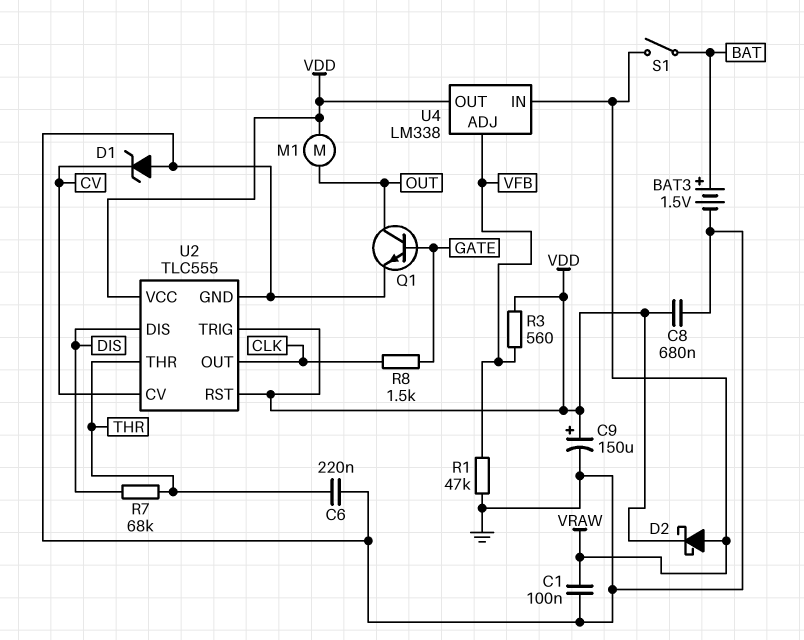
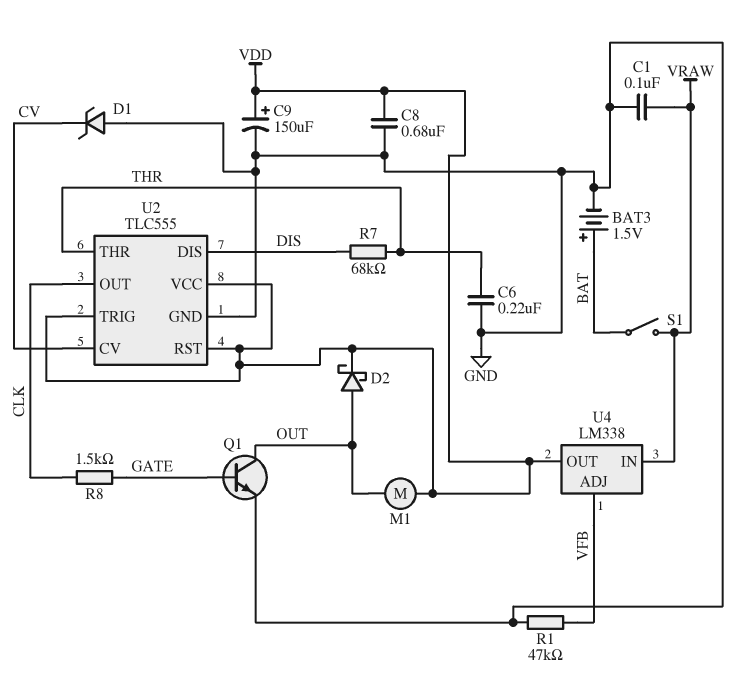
D2: schottky (A VRAW, K VDD) -> schottky (A OUT, K VDD)
R3: 560 (VDD, VFB) -> none

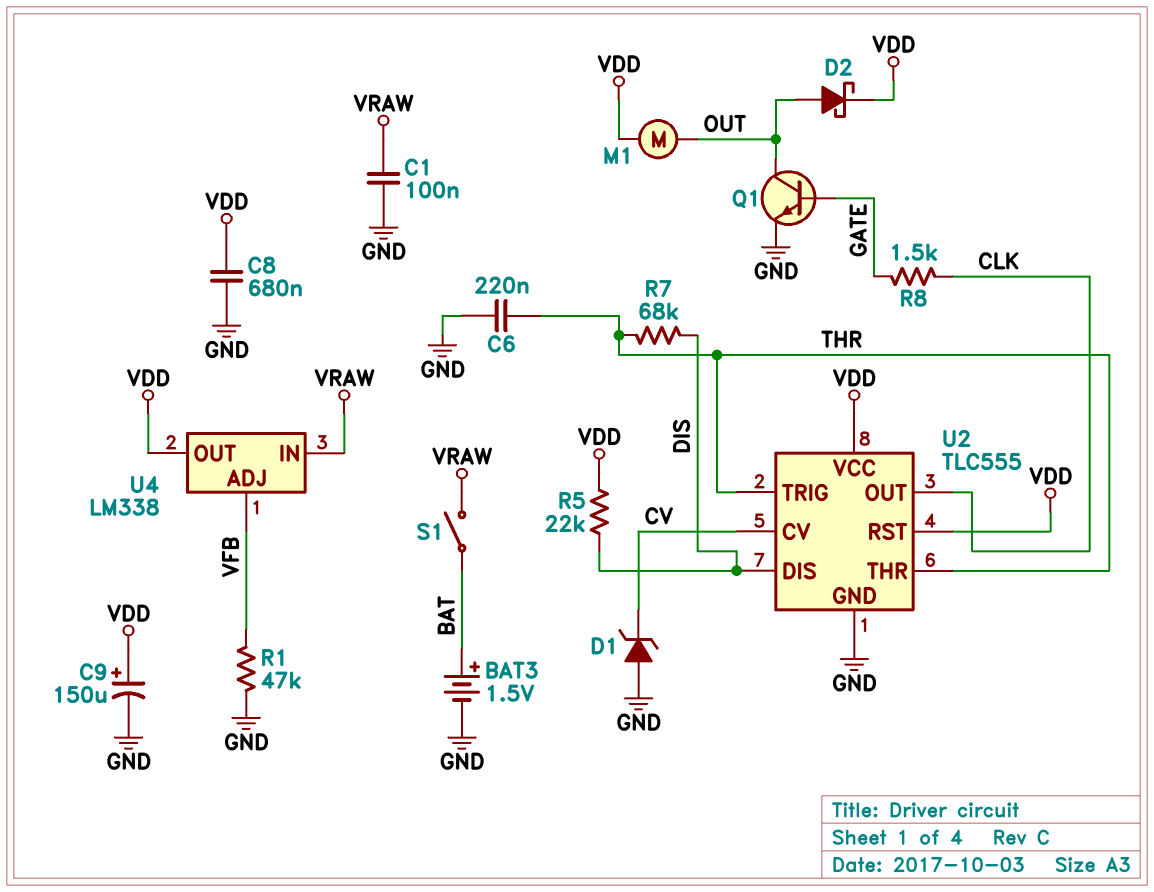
R5: none -> 22k (DIS, VDD)
U2 pin TRIG: VDD -> THR

